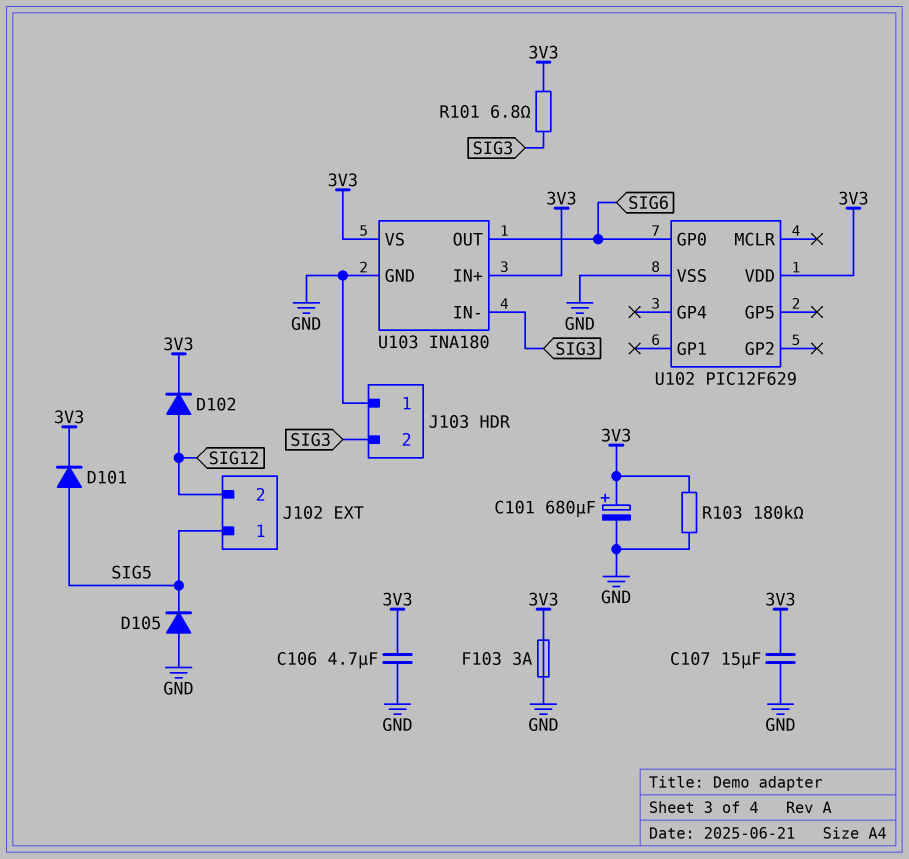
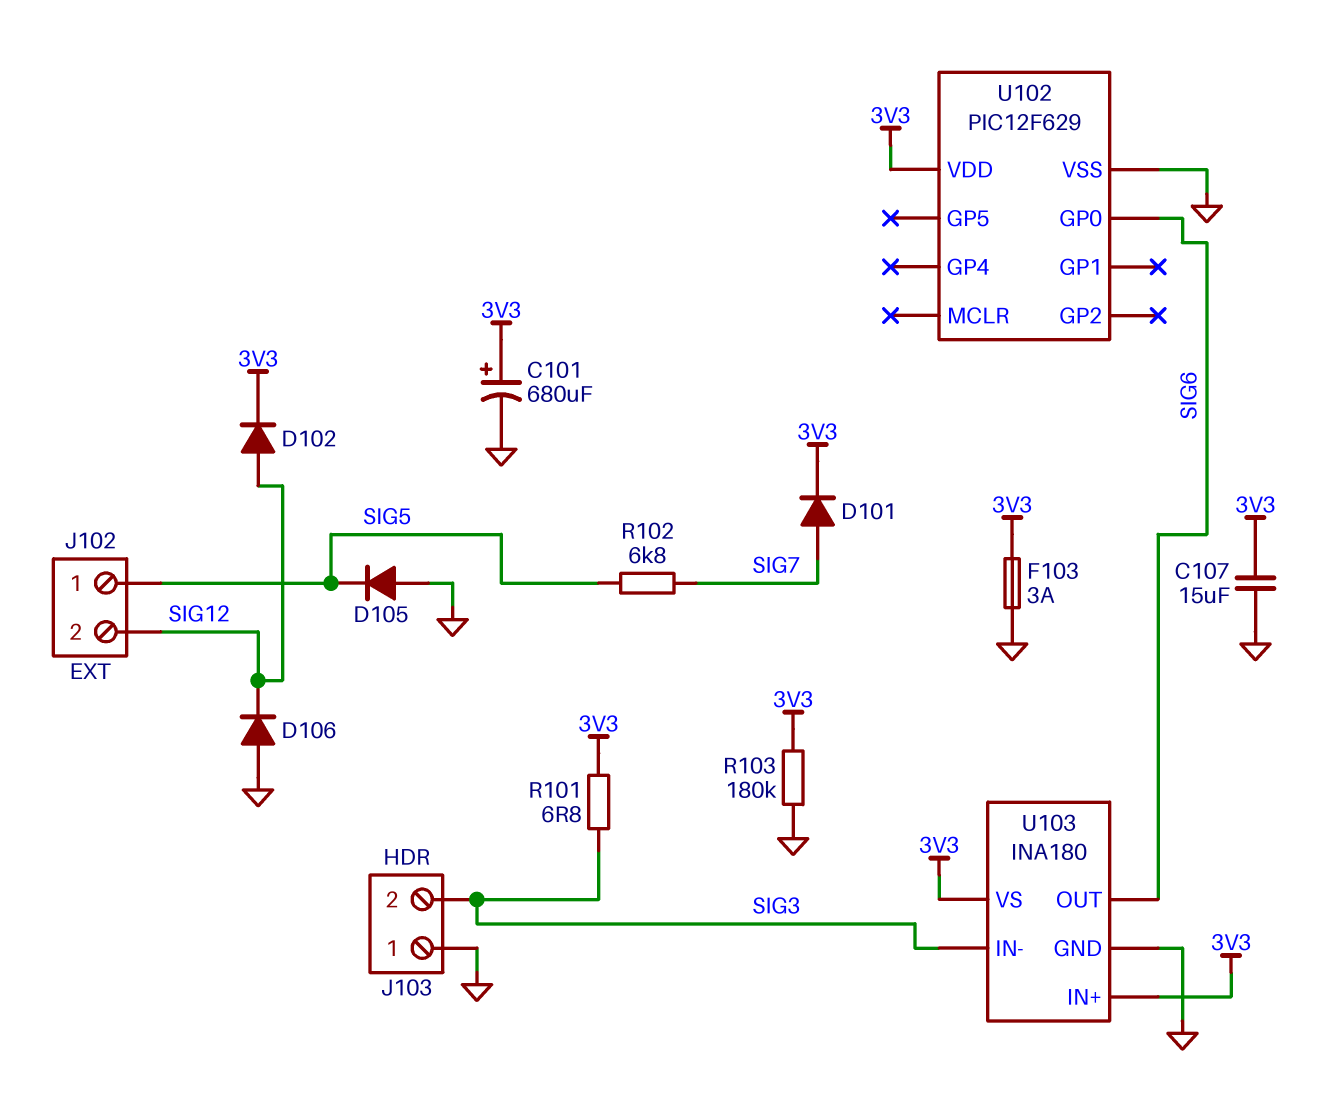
C106: 4.7uF (3V3, GND) -> none
D101: diode (A SIG5, K 3V3) -> diode (A SIG7, K 3V3)
D106: none -> diode (A GND, K SIG12)
R102: none -> 6.8k (SIG5, SIG7)

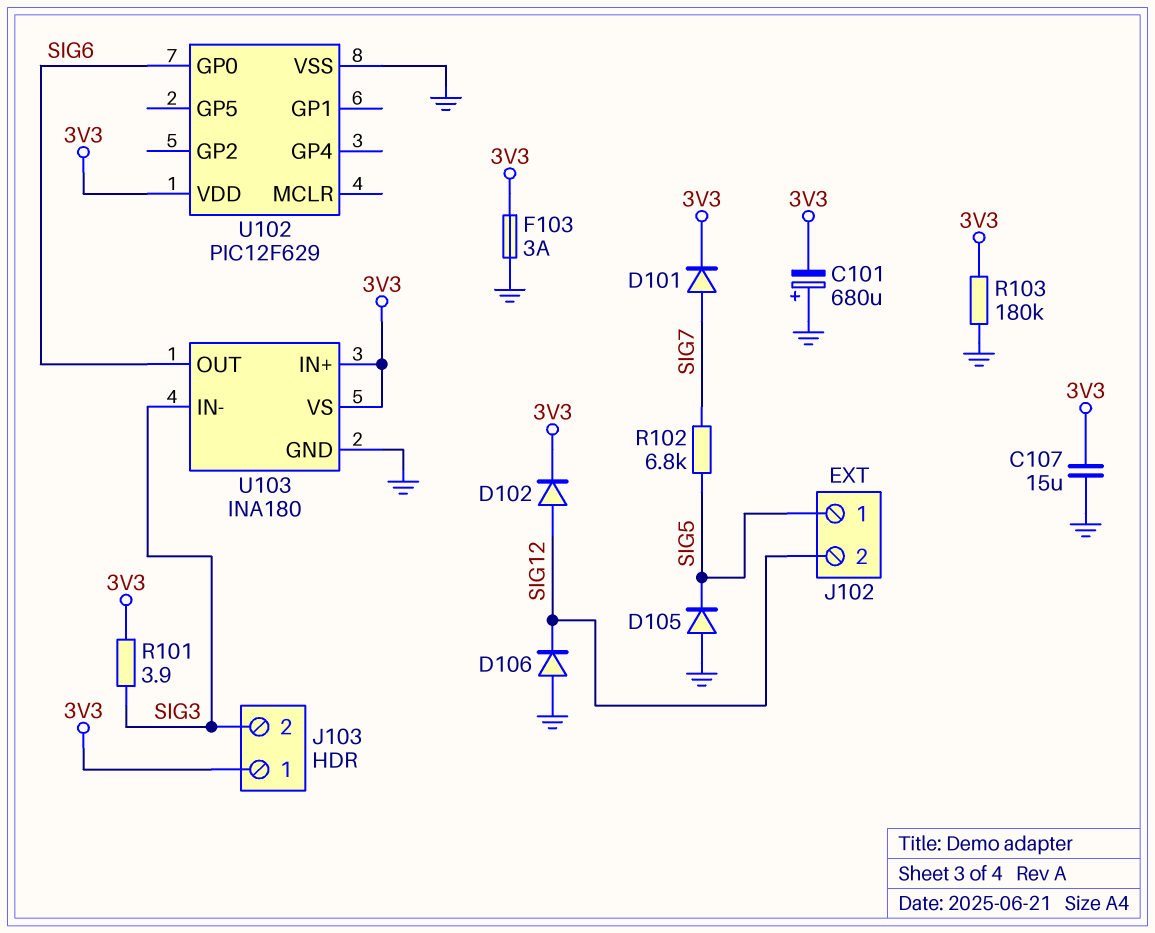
C101: 680uF (plus 3V3, minus GND) -> 680uF (plus GND, minus 3V3)
J103 pin 1: GND -> 3V3
R101: 6.8 (3V3, SIG3) -> 3.9 (3V3, SIG3)

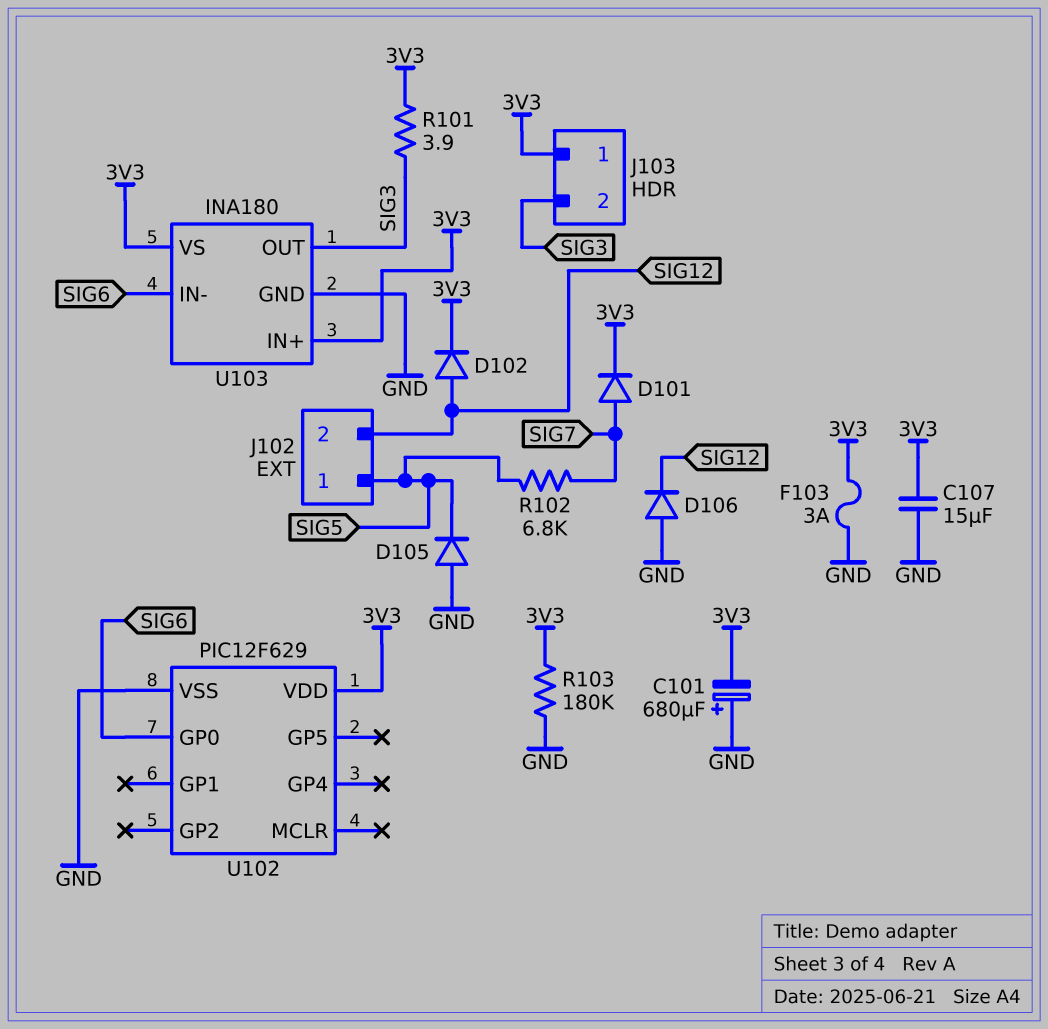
U103 pin IN-: SIG3 -> SIG6
U103 pin OUT: SIG6 -> SIG3

